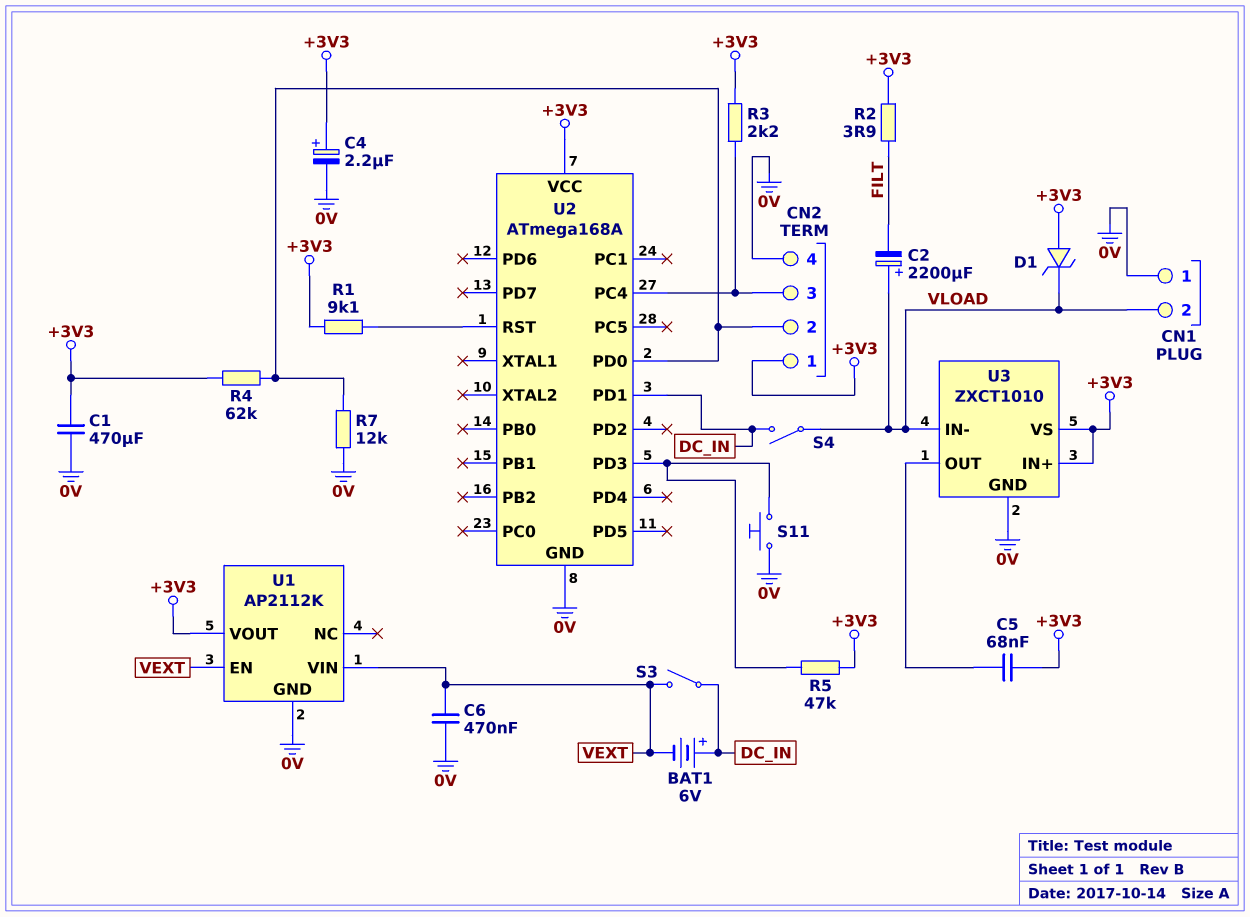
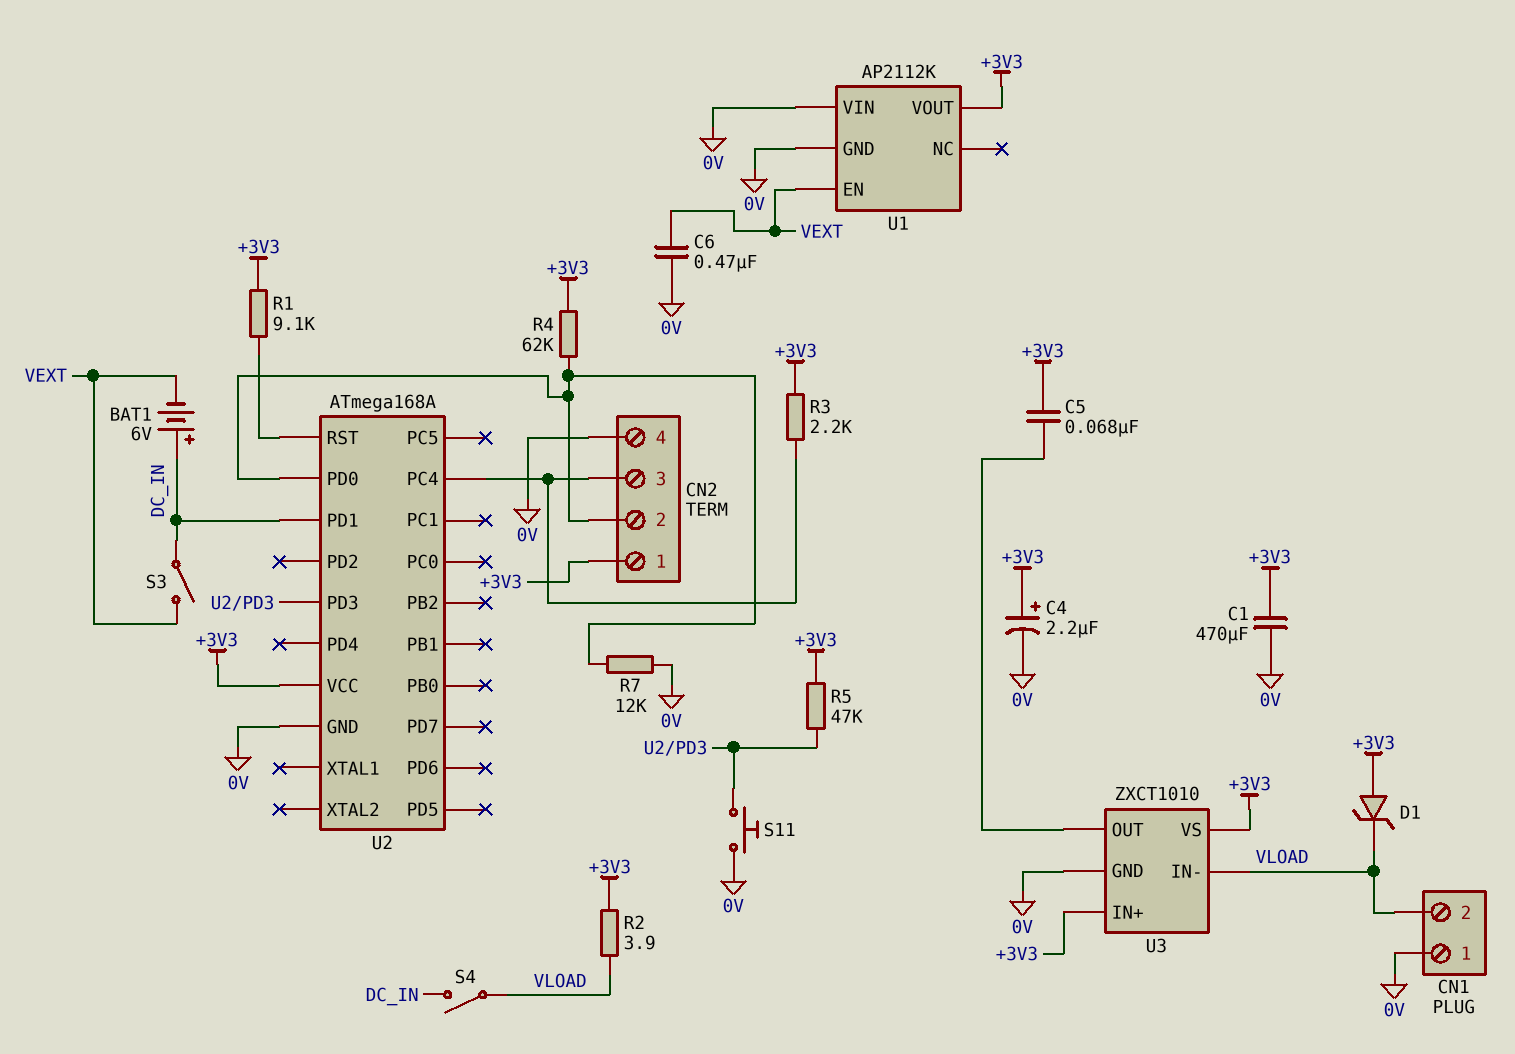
C2: 2200uF (plus VLOAD, minus FILT) -> none
R2: 3.9 (+3V3, FILT) -> 3.9 (+3V3, VLOAD)
U1 pin VIN: VEXT -> 0V

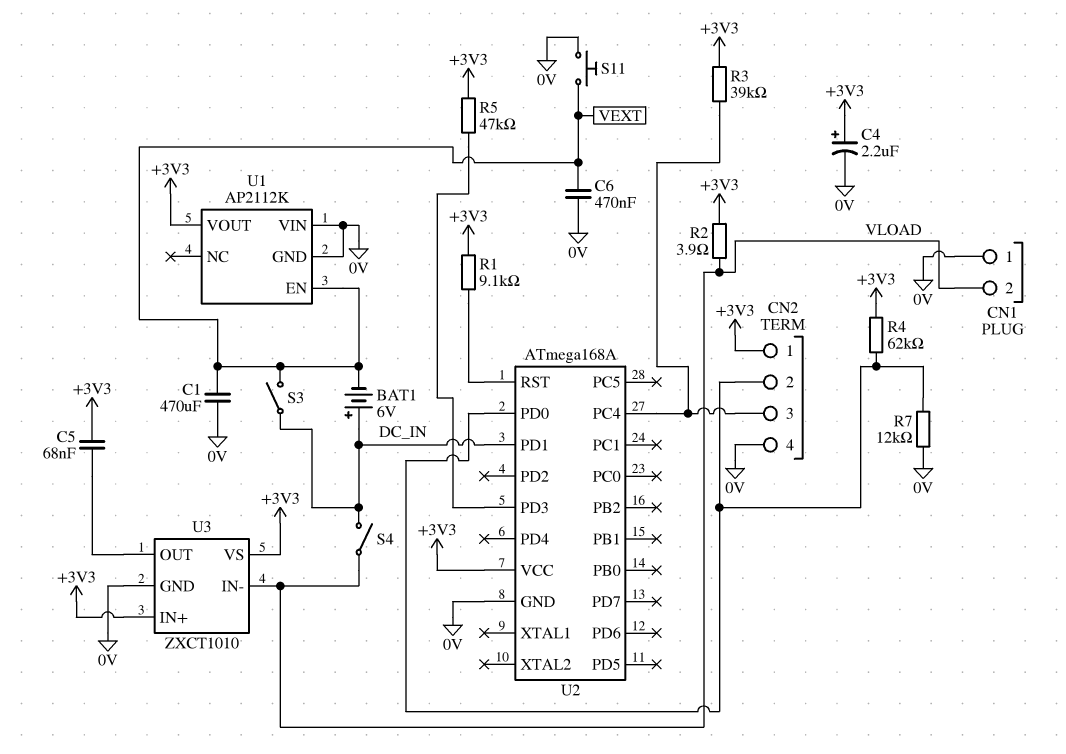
C1: 470uF (+3V3, 0V) -> 470uF (0V, VEXT)
D1: zener (A +3V3, K VLOAD) -> none
R3: 2.2k (+3V3, CN2/3) -> 39k (+3V3, CN2/3)
S11: button (0V, U2/PD3) -> button (0V, VEXT)

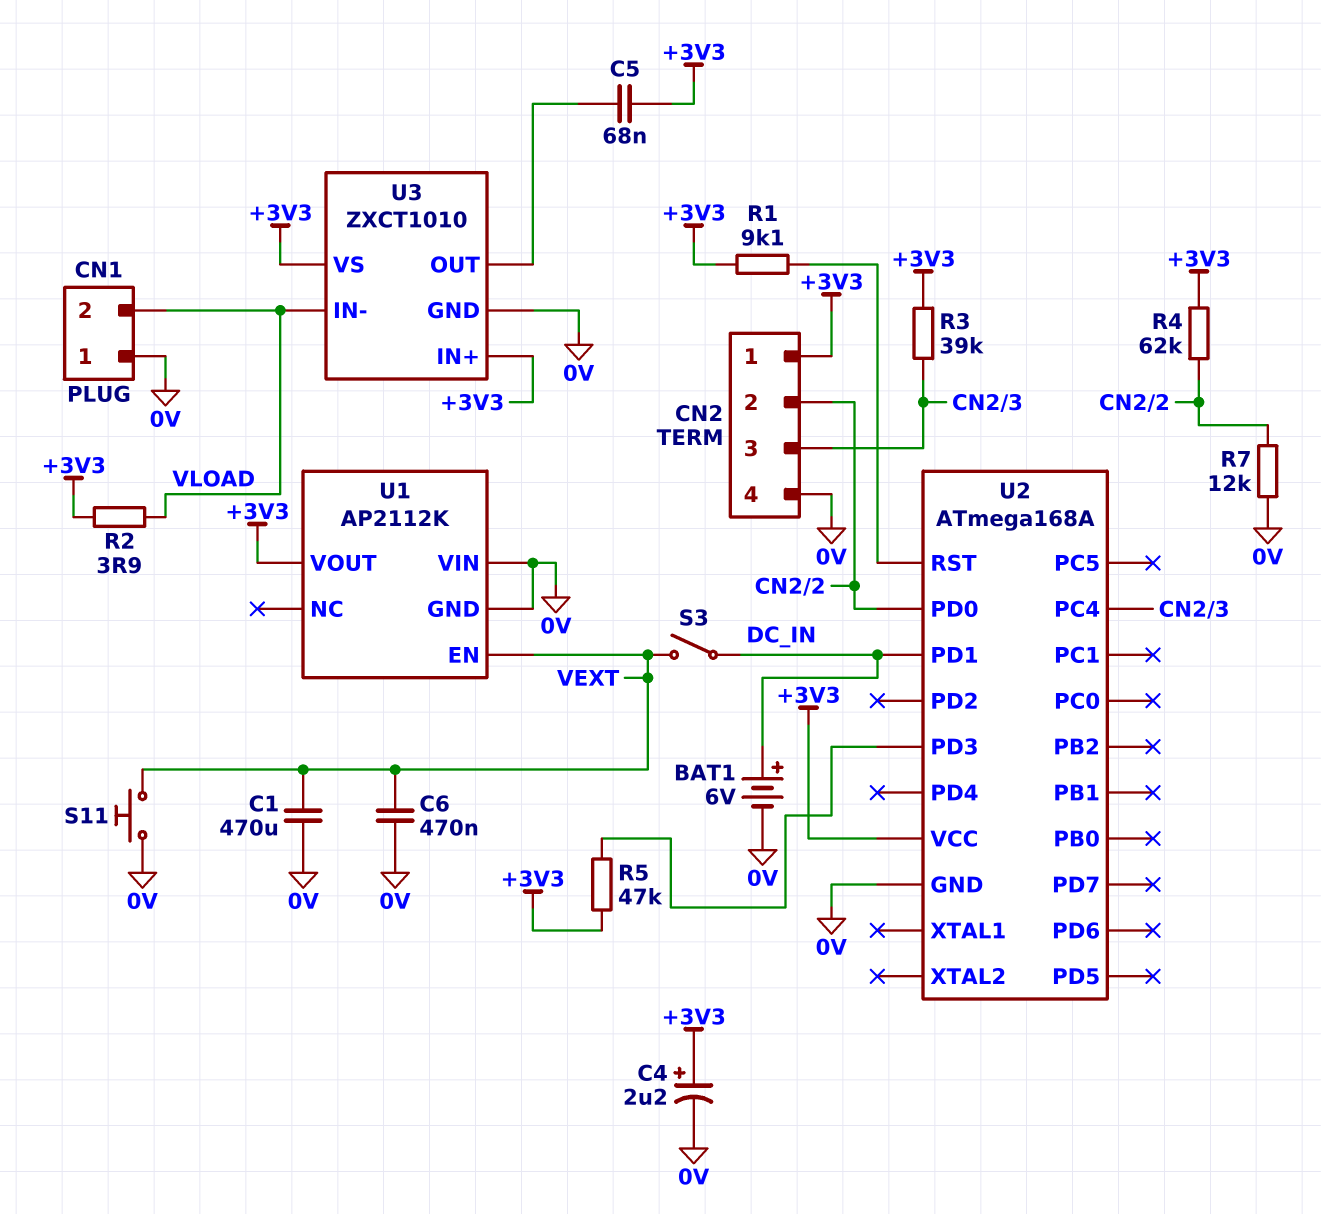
BAT1: 6V (plus DC_IN, minus VEXT) -> 6V (plus DC_IN, minus 0V)
S4: switch (DC_IN, VLOAD) -> none

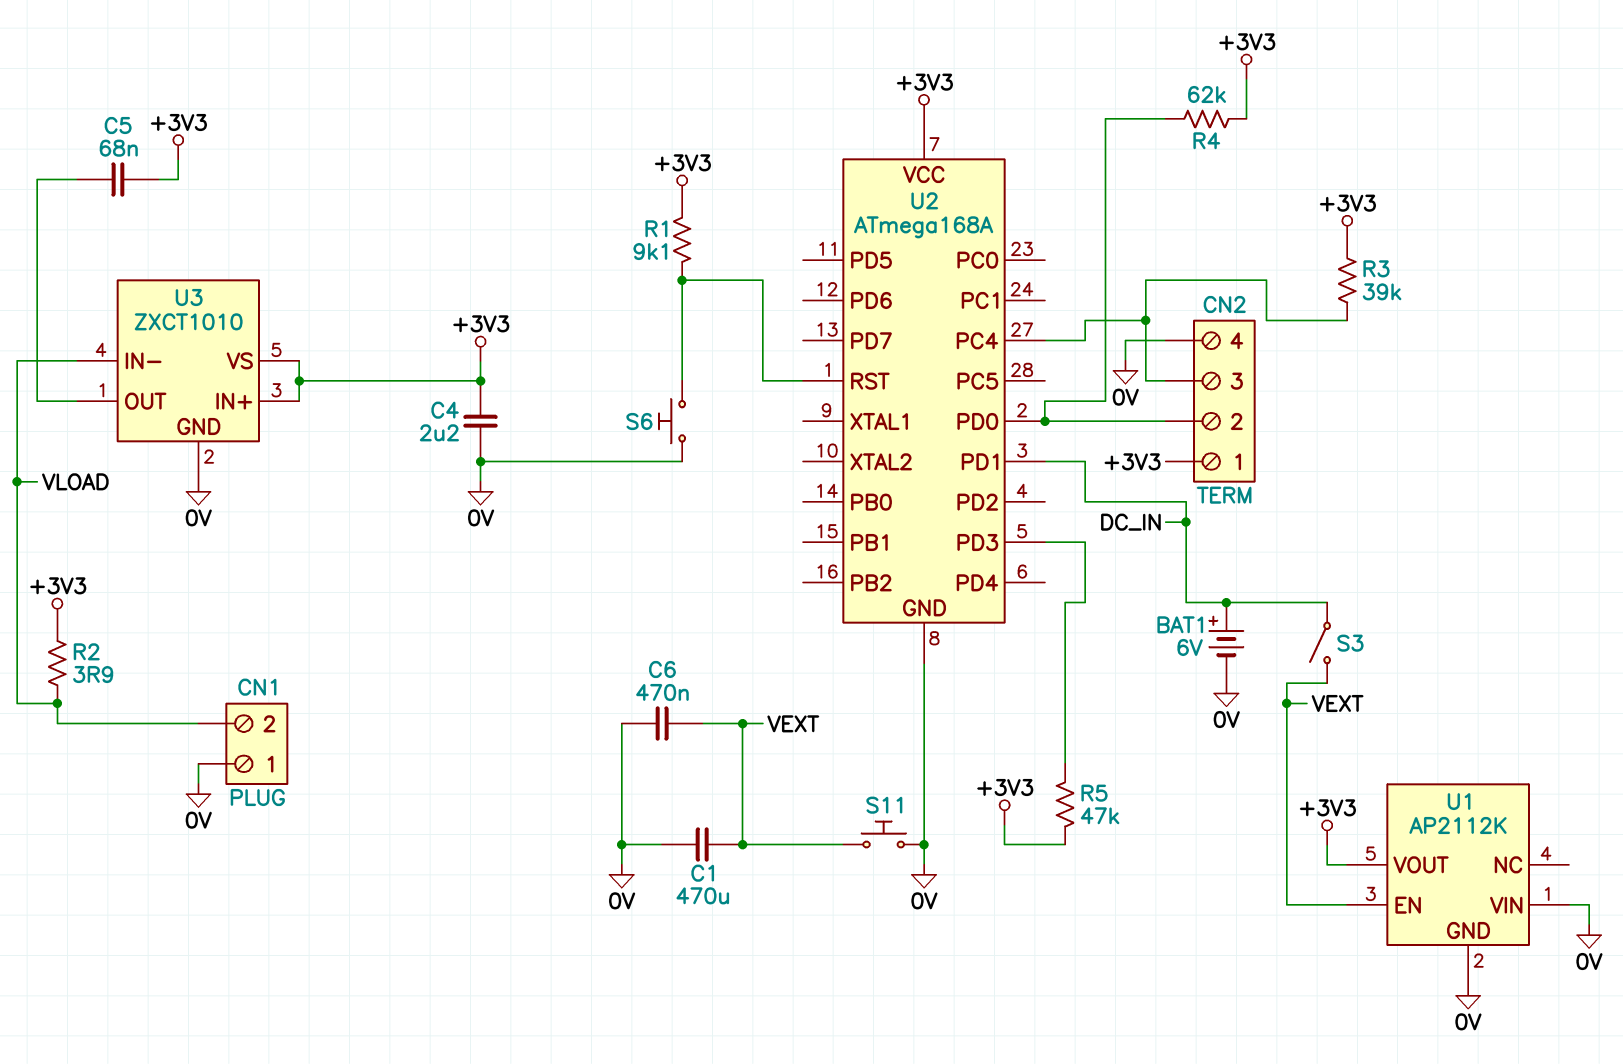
C4: 2.2uF (plus +3V3, minus 0V) -> 2.2uF (+3V3, 0V)
R7: 12k (0V, CN2/2) -> none
S6: none -> button (0V, U2/RST)

